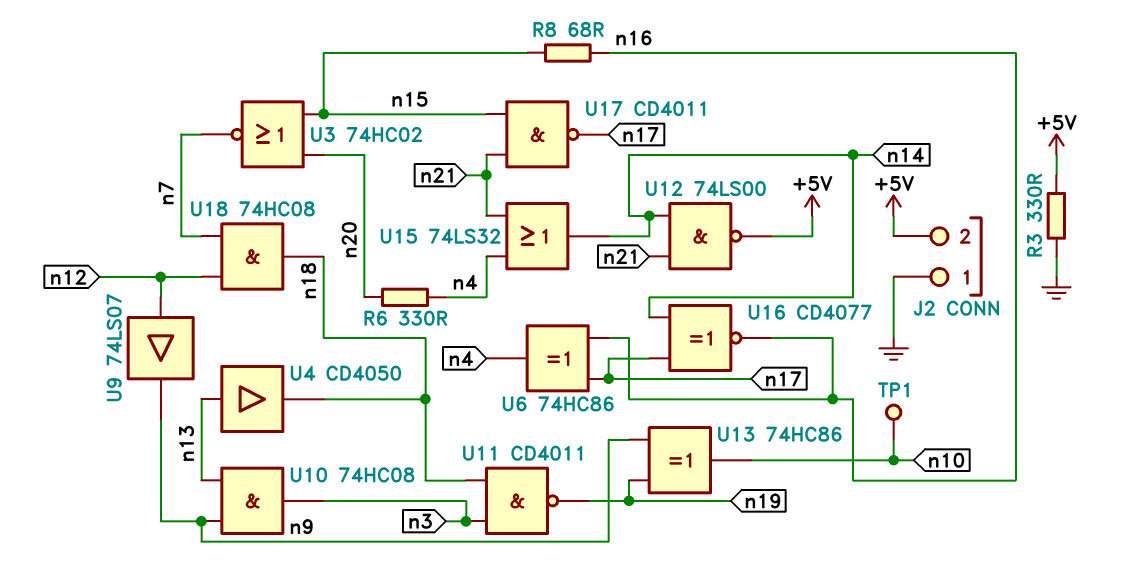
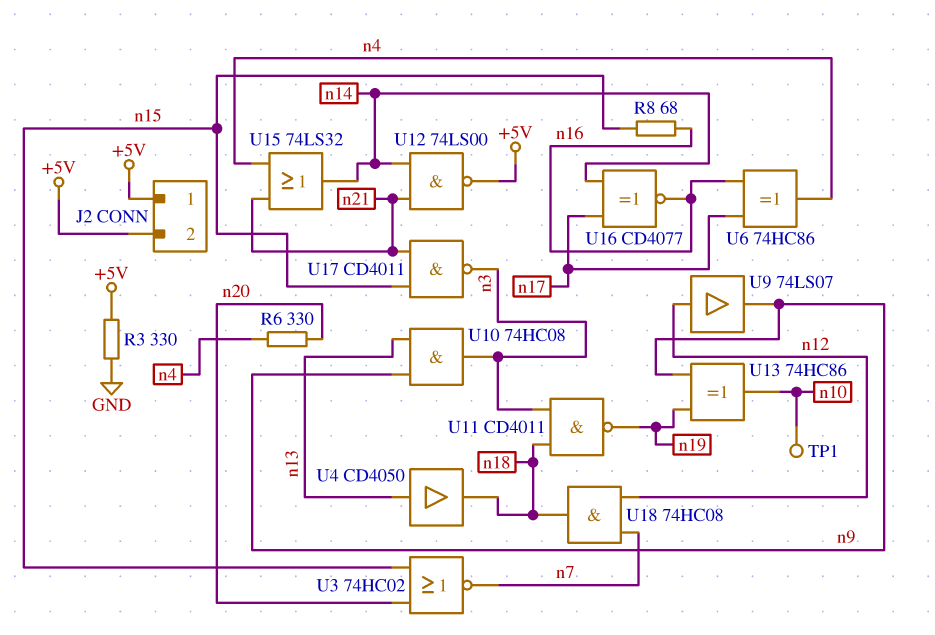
J2 pin 1: GND -> +5V
U17: NAND CD4011 (in n15, in n21, out n17) -> NAND CD4011 (in n15, in n21, out n3)

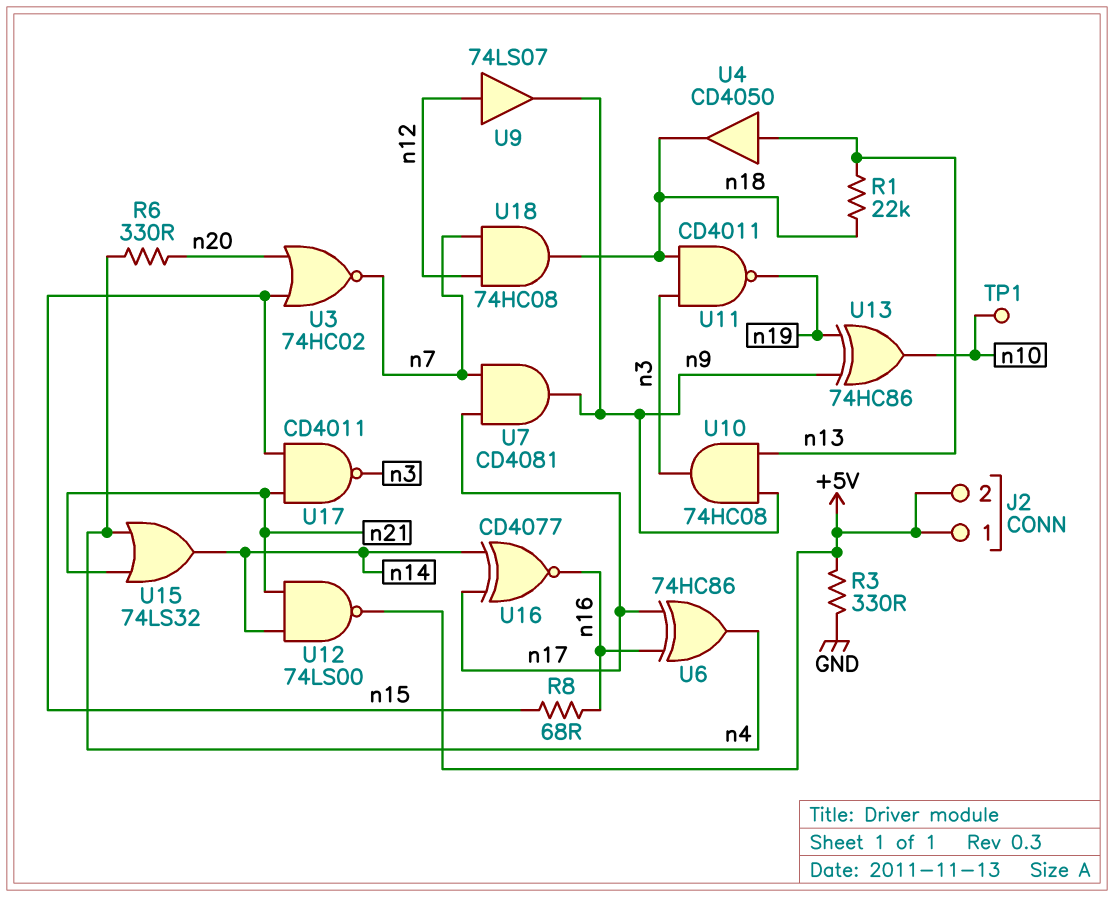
R1: none -> 22k (n13, n18)
U7: none -> AND CD4081 (in n7, in n17, out n9)

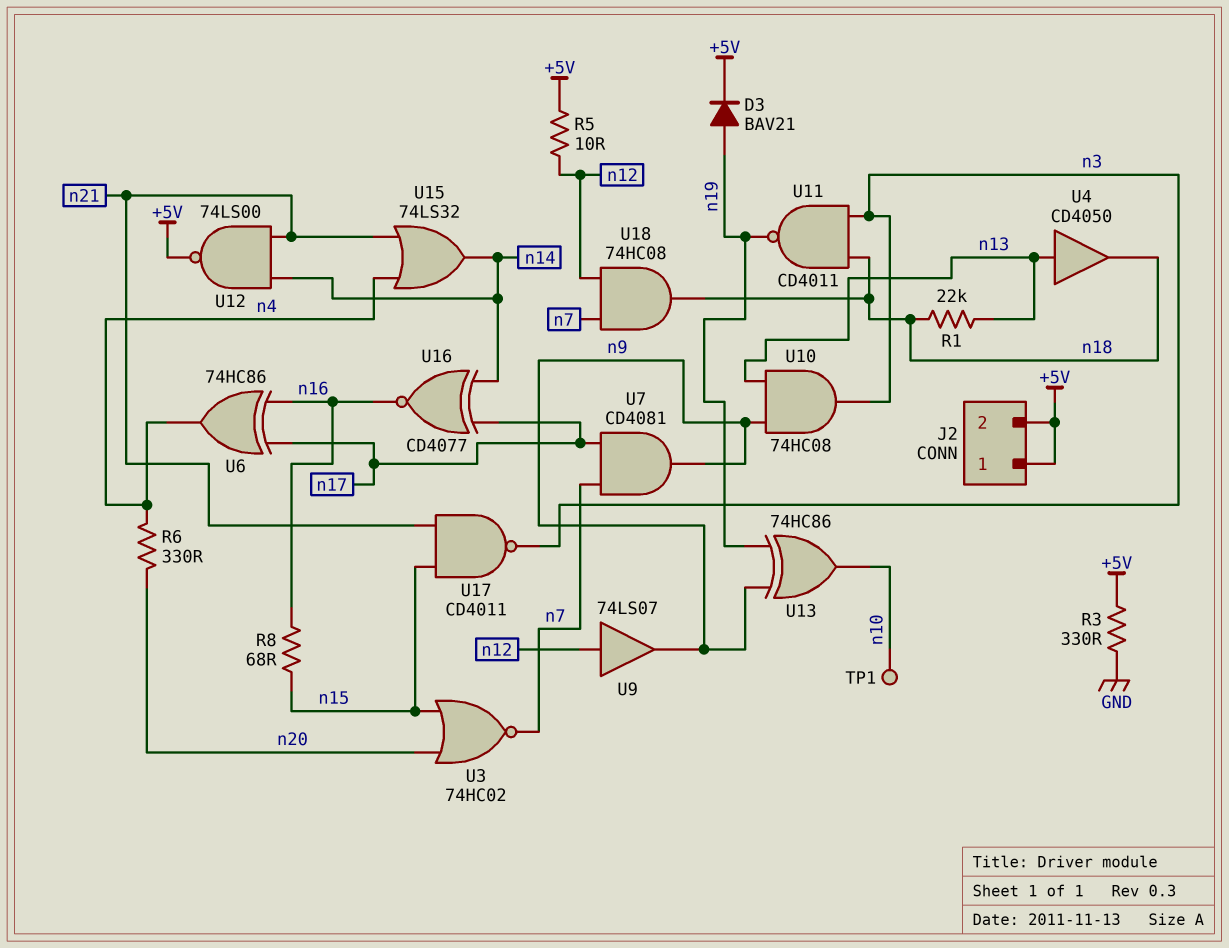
D3: none -> diode BAV21 (A n19, K +5V)
R5: none -> 10 (+5V, n12)

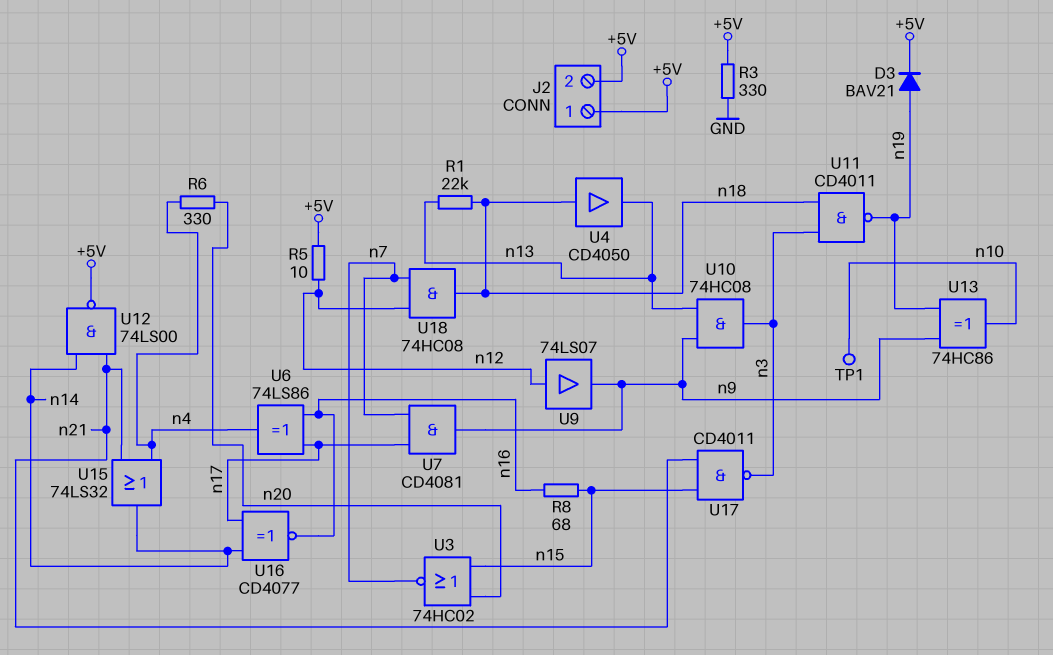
U4: buffer CD4050 (in n13, out n18) -> buffer CD4050 (in n18, out n13)
U6: XOR 74HC86 (in n16, in n17, out n4) -> XOR 74LS86 (in n16, in n17, out n4)

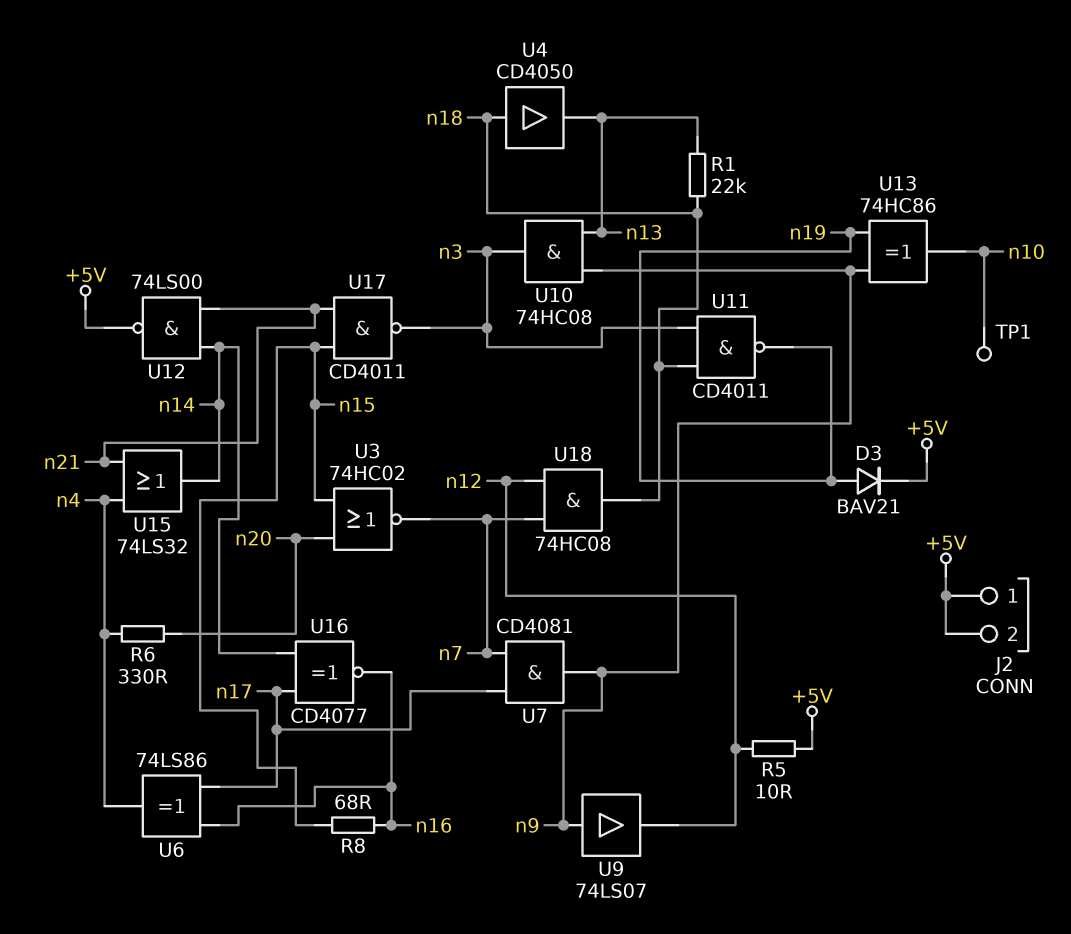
R3: 330 (+5V, GND) -> none
U9: buffer 74LS07 (in n12, out n9) -> buffer 74LS07 (in n9, out n12)

